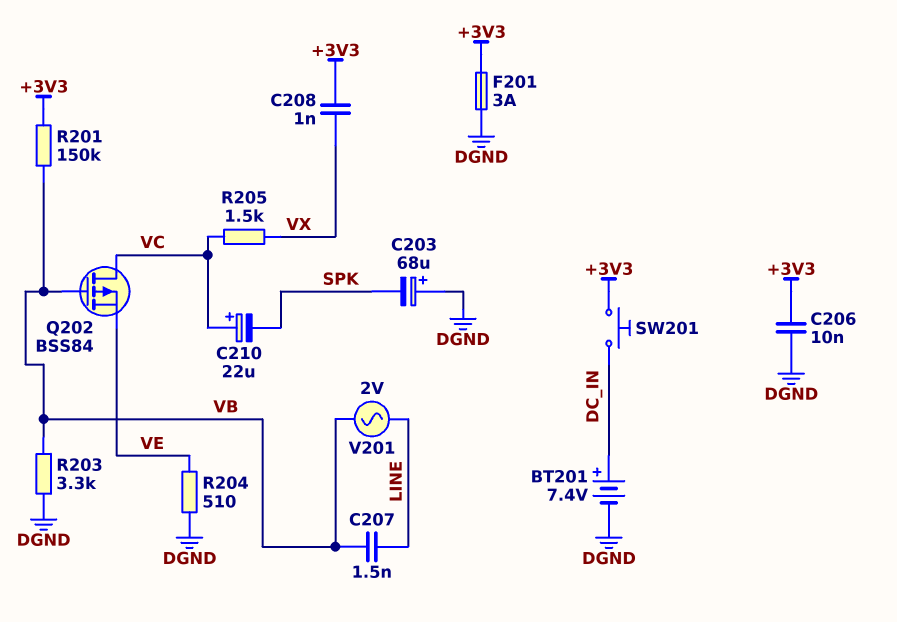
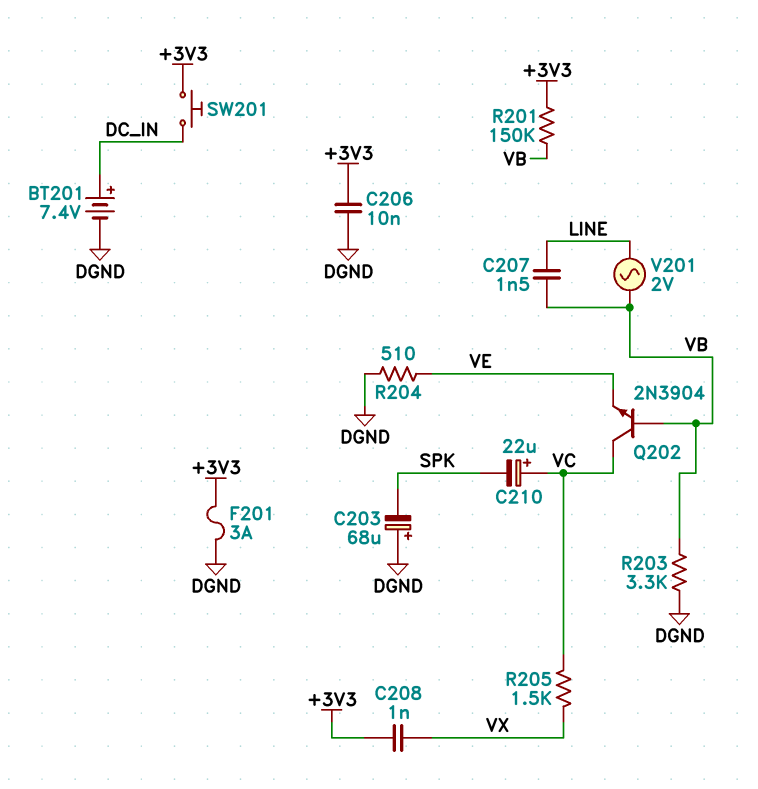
Q202: PMOS BSS84 (G VB, D VC, S VE) -> NPN 2N3904 (B VB, C VC, E VE)

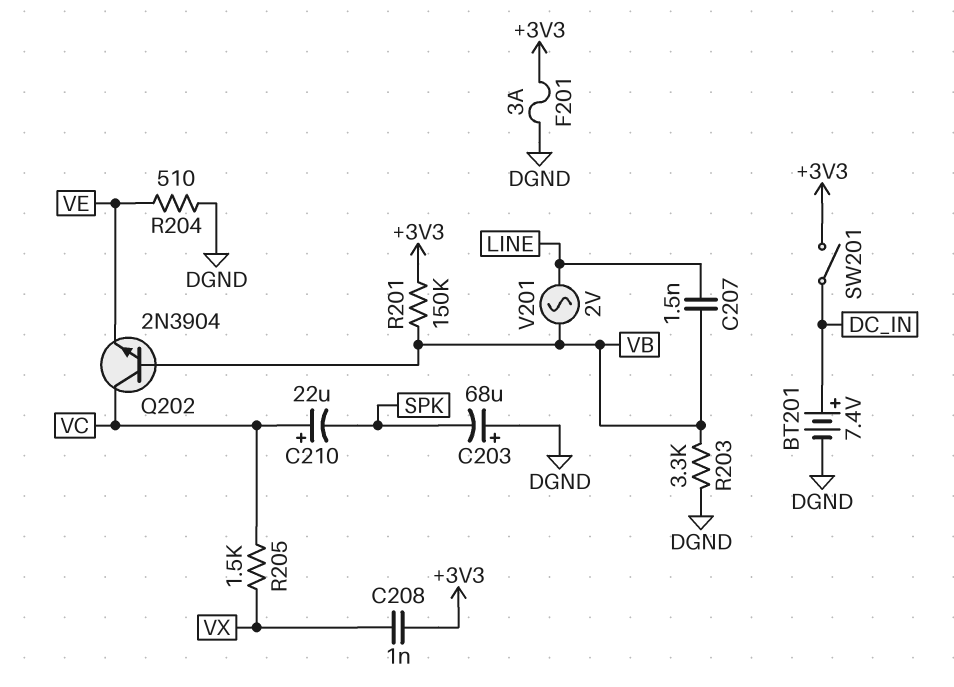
C206: 10nF (+3V3, DGND) -> none
SW201: button (+3V3, DC_IN) -> switch (+3V3, DC_IN)

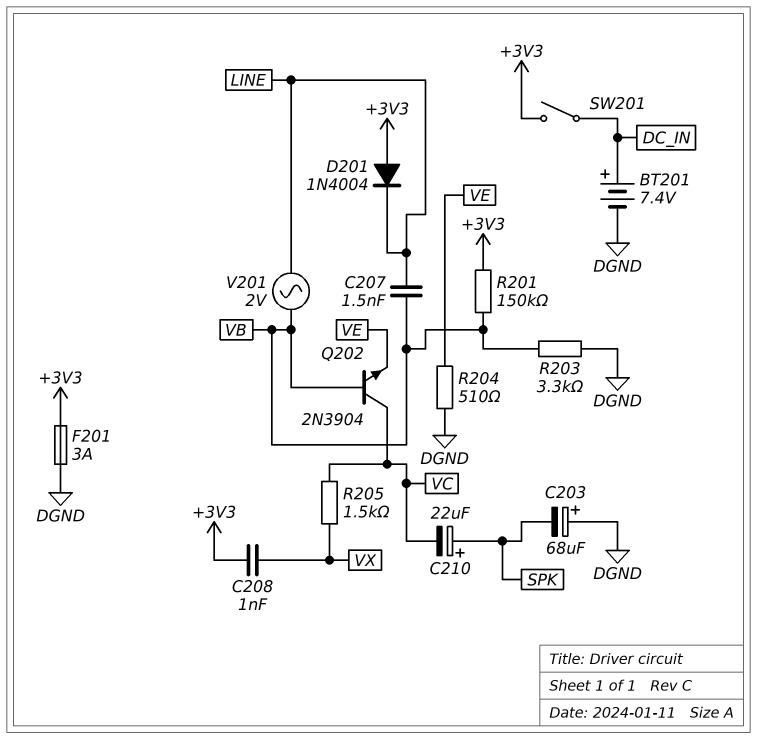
C210: 22uF (plus VC, minus SPK) -> 22uF (plus SPK, minus VC)
D201: none -> diode 1N4004 (A +3V3, K LINE)

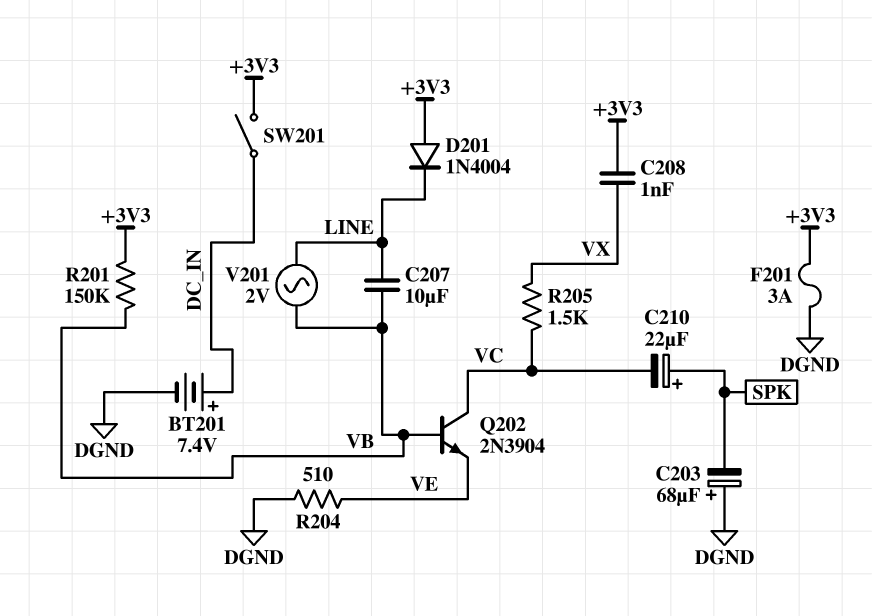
C207: 1.5nF (LINE, VB) -> 10uF (LINE, VB)
R203: 3.3k (DGND, VB) -> none

